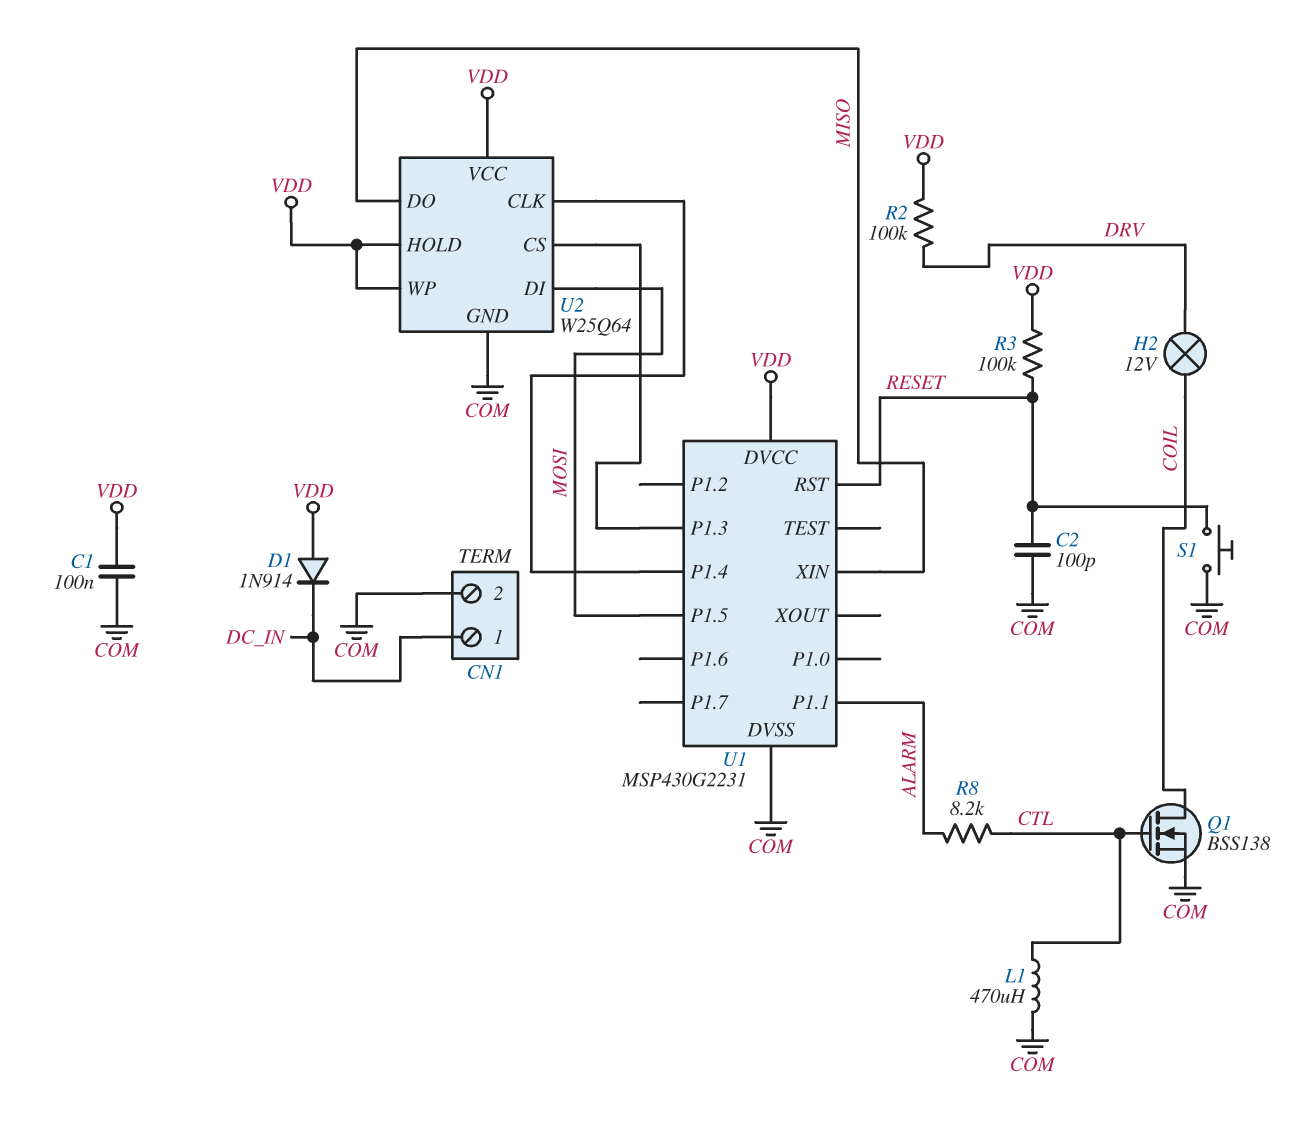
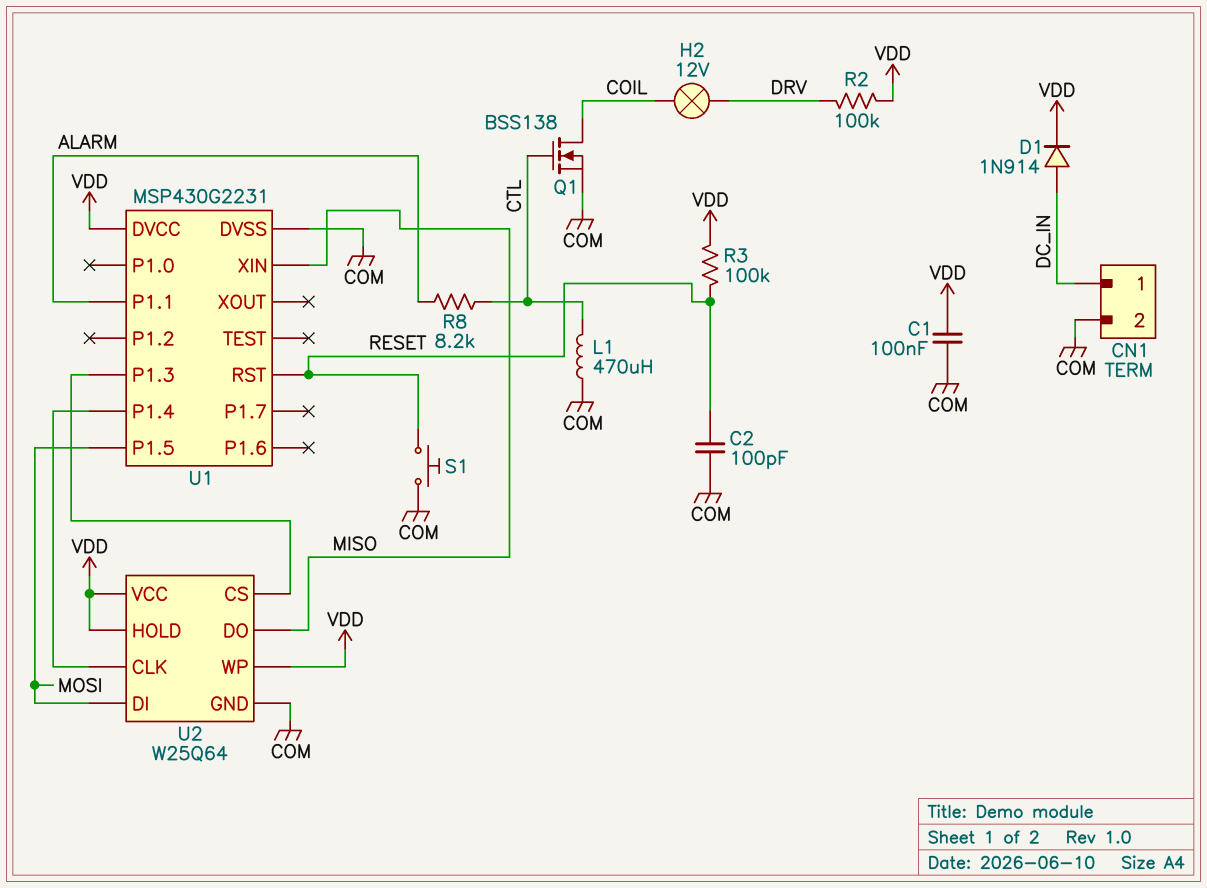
D1: diode 1N914 (A VDD, K DC_IN) -> diode 1N914 (A DC_IN, K VDD)

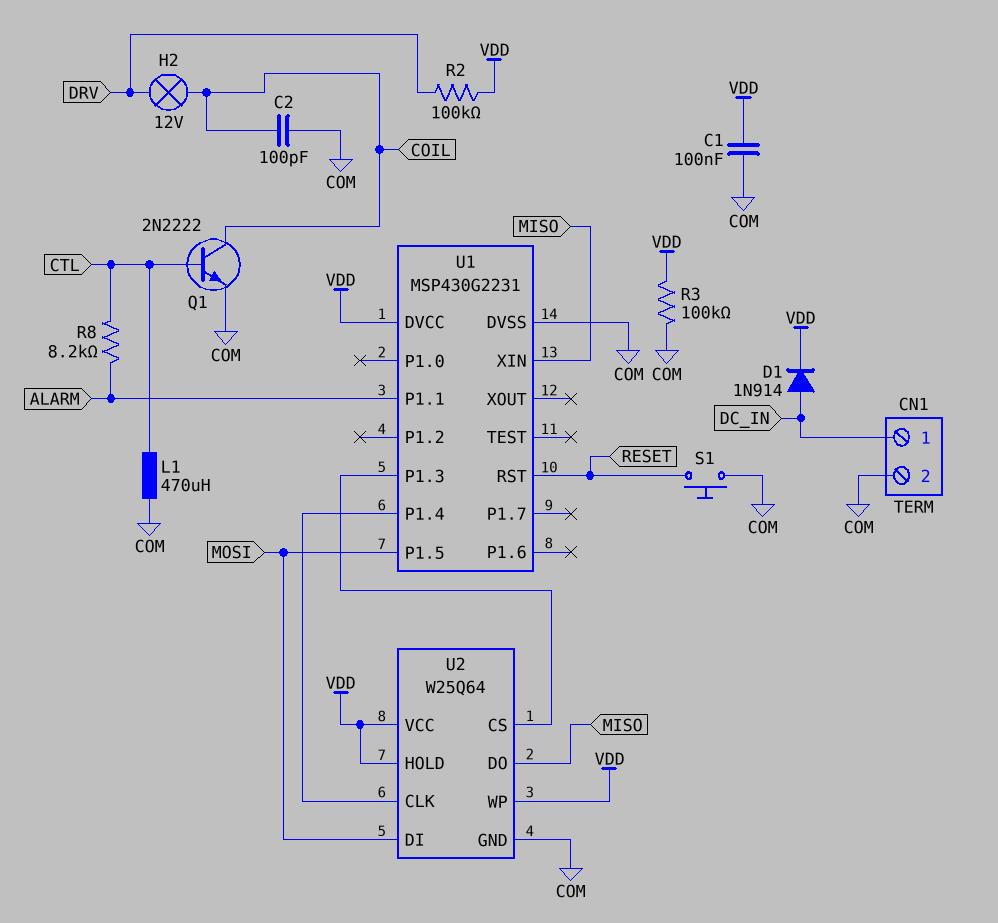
C2: 100pF (COM, RESET) -> 100pF (COIL, COM)
Q1: NMOS BSS138 (G CTL, D COIL, S COM) -> NPN 2N2222 (B CTL, C COIL, E COM)
R3: 100k (RESET, VDD) -> 100k (COM, VDD)

